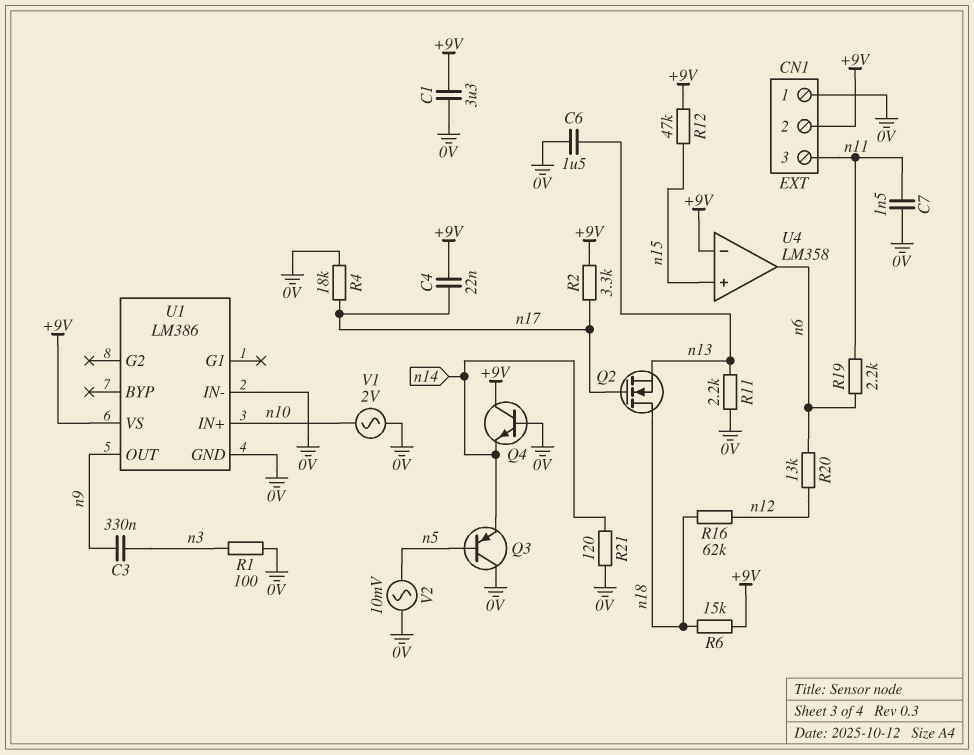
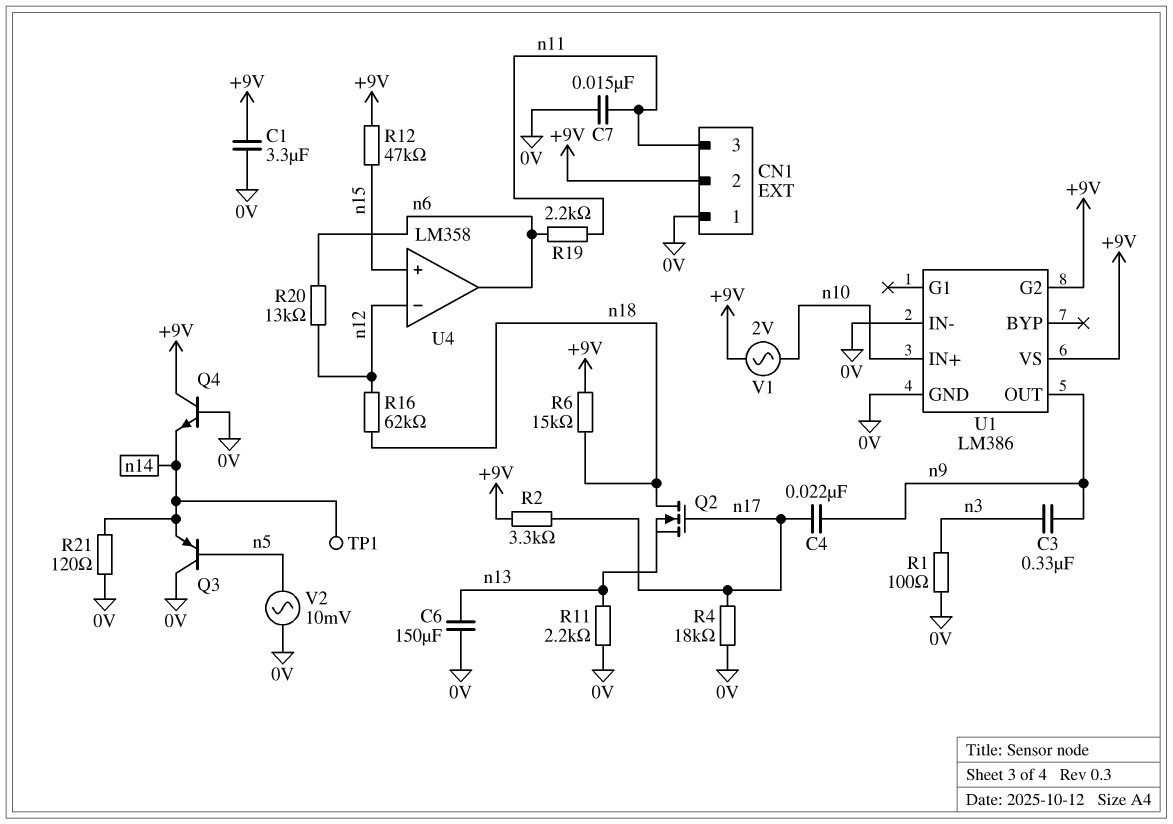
C4: 22nF (+9V, n17) -> 22nF (n9, n17)
C6: 1.5uF (0V, n13) -> 150uF (0V, n13)
C7: 1.5nF (0V, n11) -> 15nF (0V, n11)
TP1: none -> test point (n14)
U1 pin G2: none -> +9V
U4 pin in-: +9V -> n12
V1: AC 2V (0V, n10) -> AC 2V (+9V, n10)

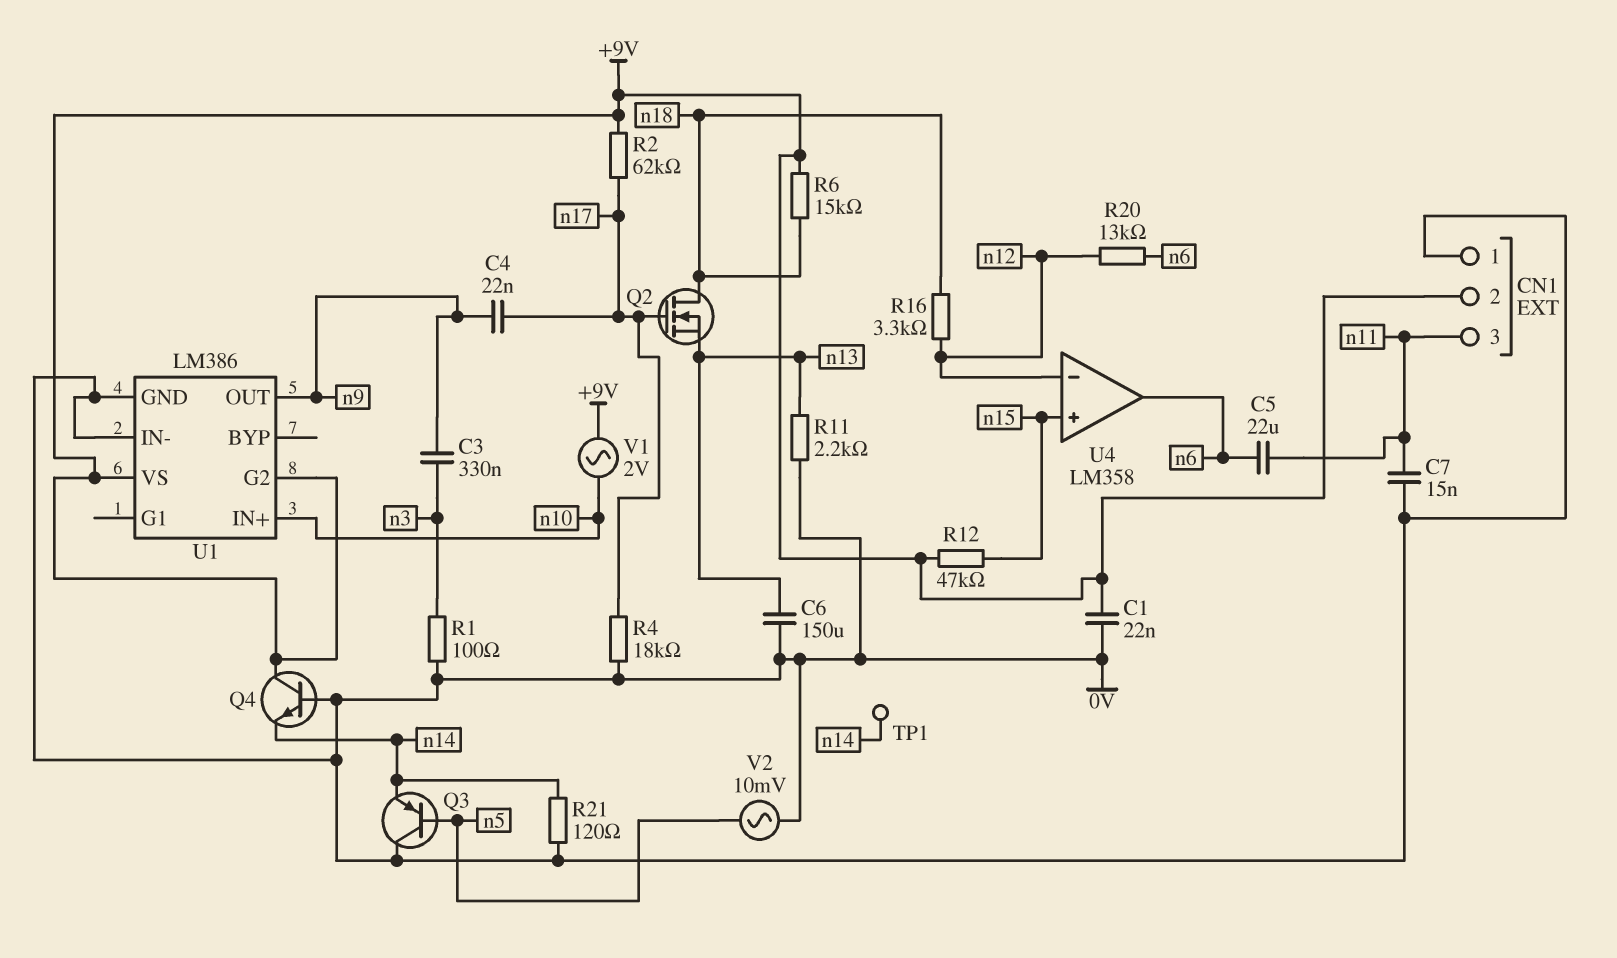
C1: 3.3uF (+9V, 0V) -> 22nF (+9V, 0V)
C5: none -> 22uF (n6, n11)
R2: 3.3k (+9V, n17) -> 62k (+9V, n17)
R16: 62k (n12, n18) -> 3.3k (n12, n18)
R19: 2.2k (n6, n11) -> none

